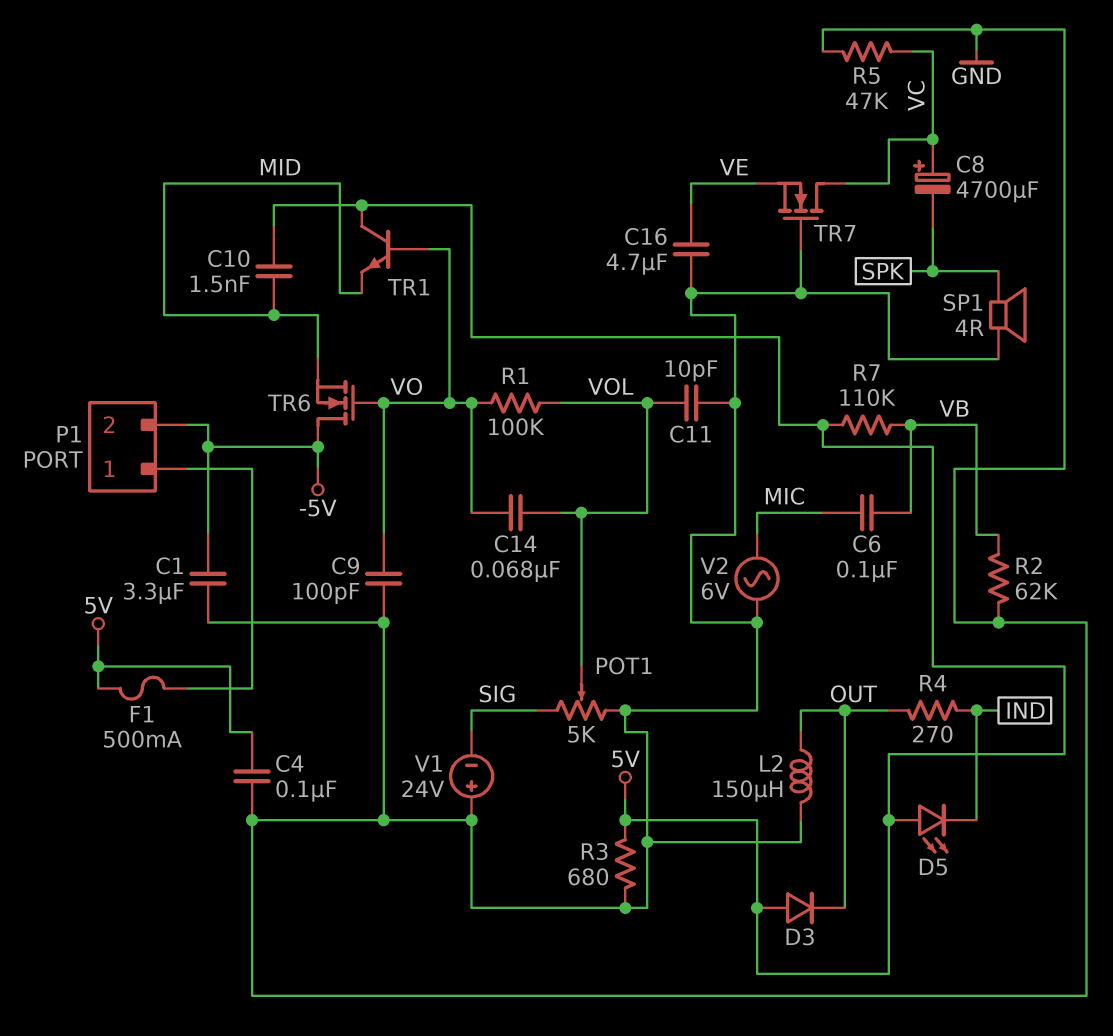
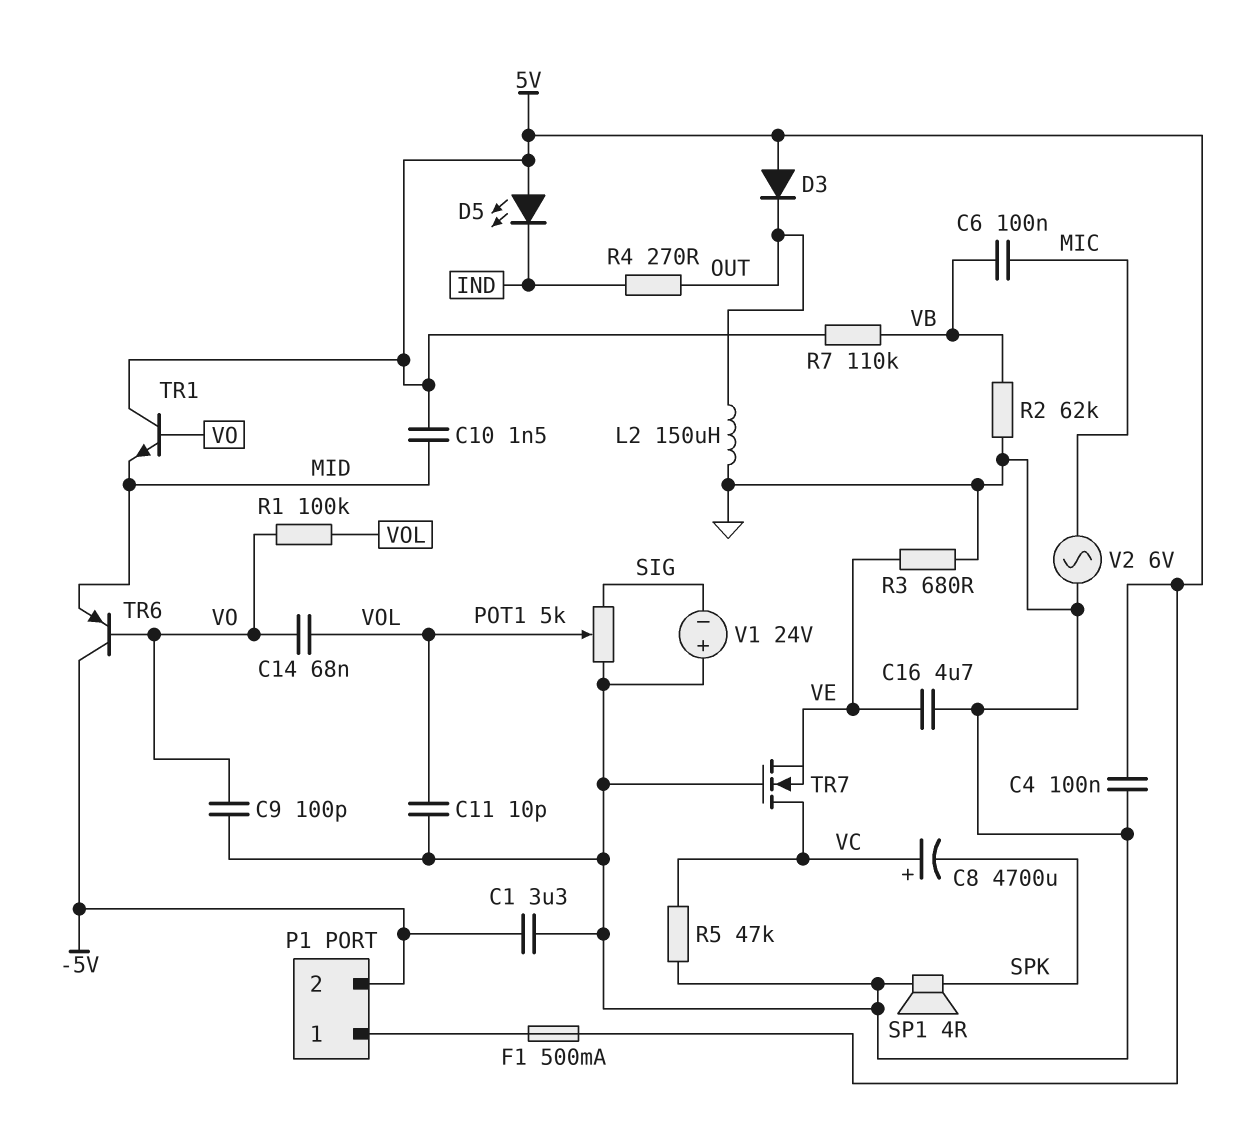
R3: 680 (5V, GND) -> 680 (GND, VE)
TR6: NMOS (G VO, D -5V, S MID) -> PNP (B VO, C -5V, E MID)

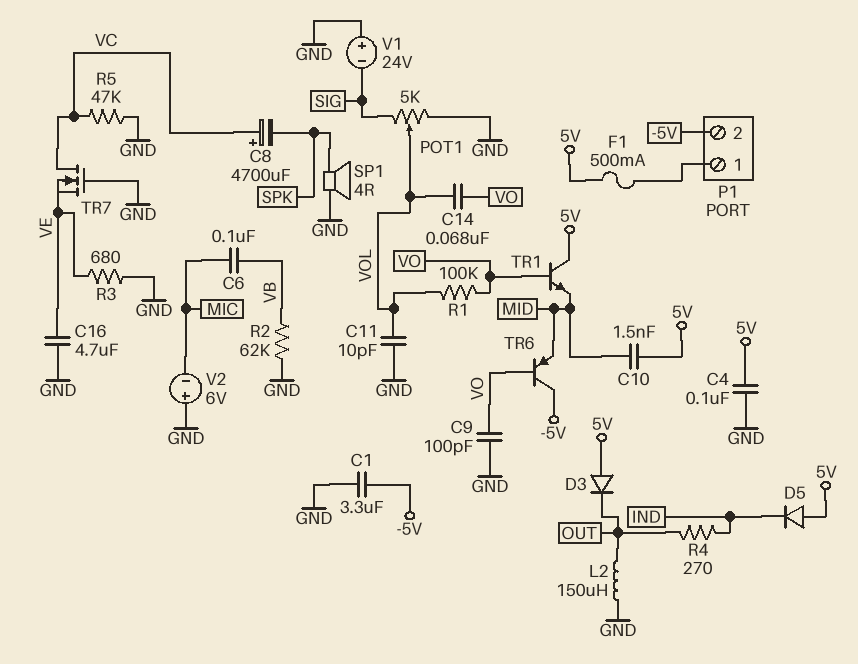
D5: LED (A 5V, K IND) -> diode (A 5V, K IND)
R7: 110k (5V, VB) -> none
V2: AC 6V (GND, MIC) -> 6V (plus GND, minus MIC)

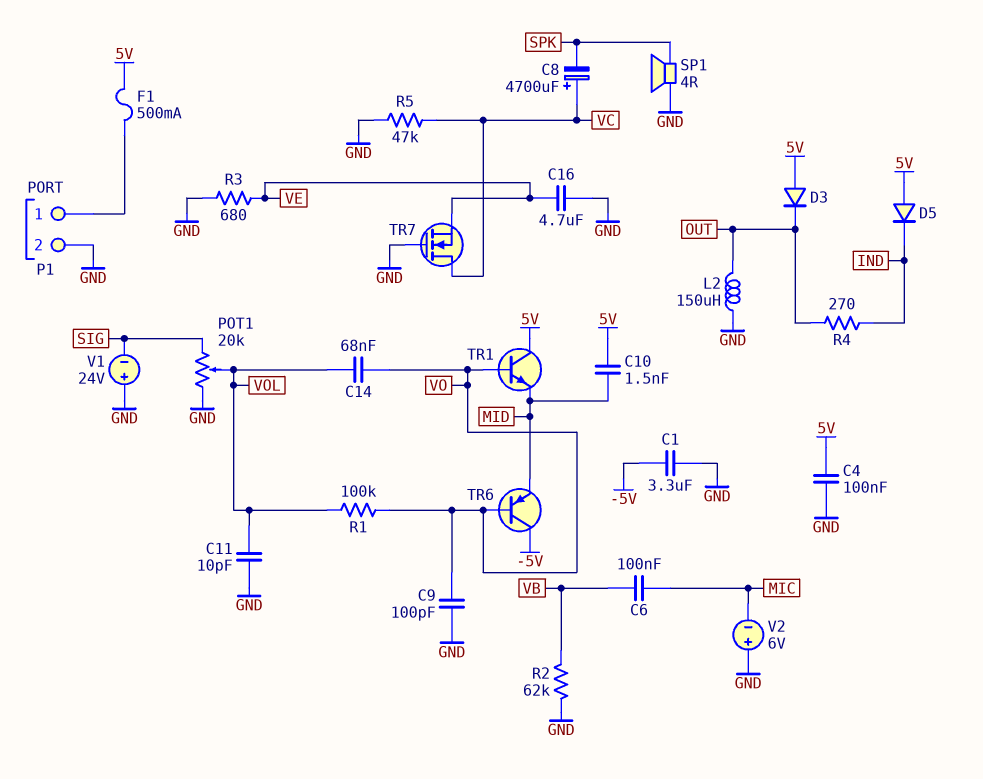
P1 pin 2: -5V -> GND
POT1: 5k (GND, SIG, wiper VOL) -> 20k (GND, SIG, wiper VOL)

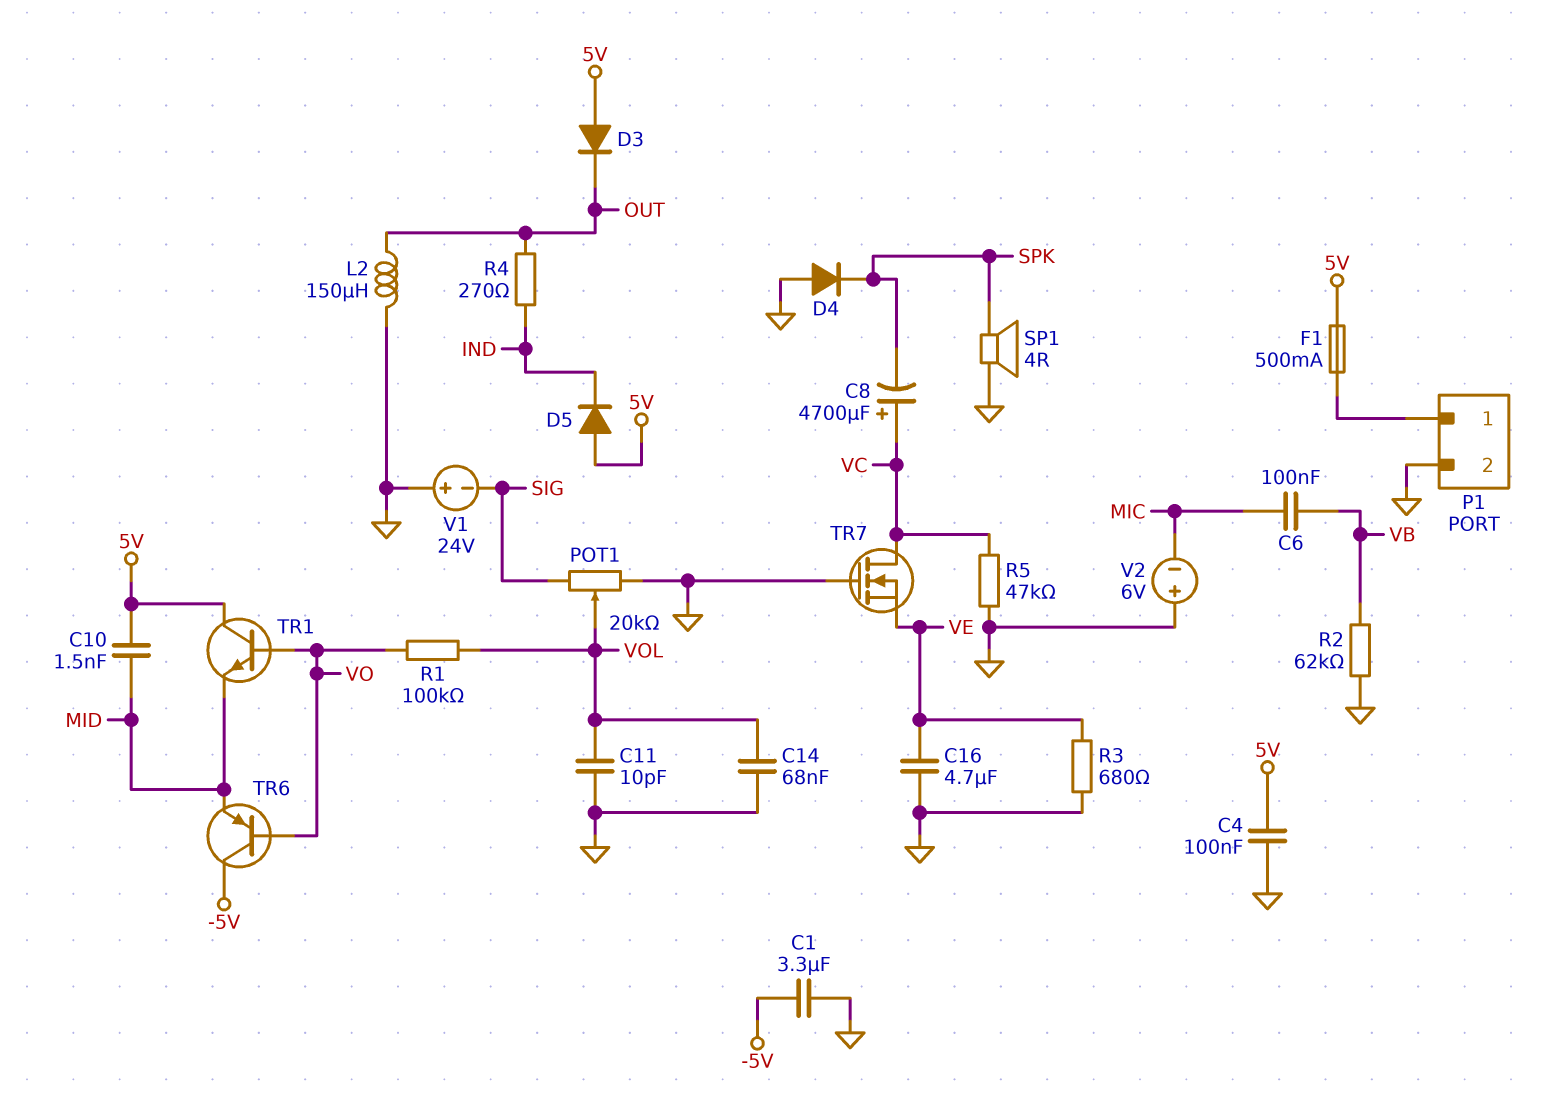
C9: 100pF (GND, VO) -> none
C14: 68nF (VO, VOL) -> 68nF (GND, VOL)
D4: none -> diode (A GND, K SPK)

